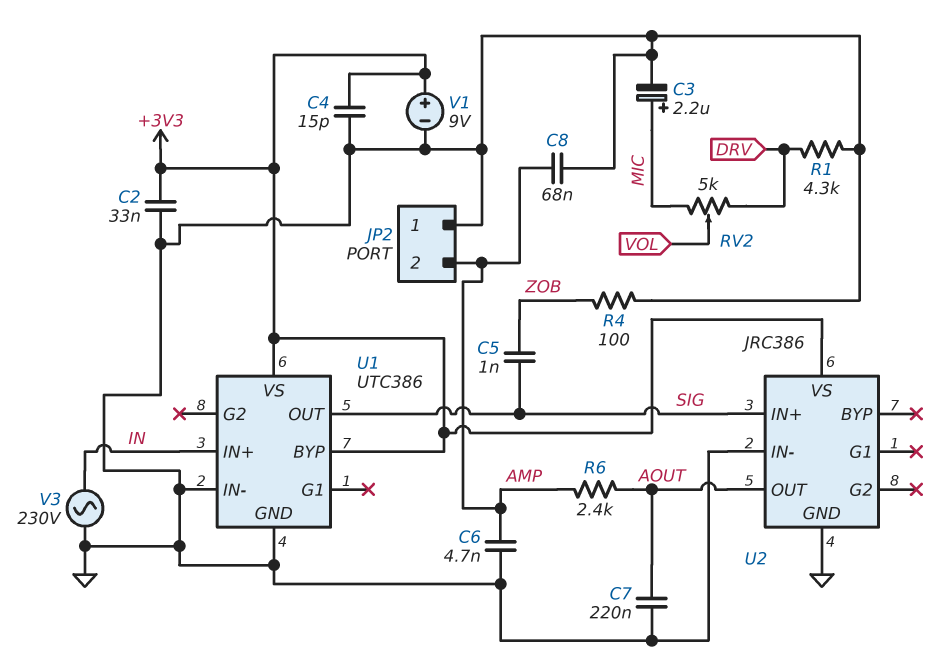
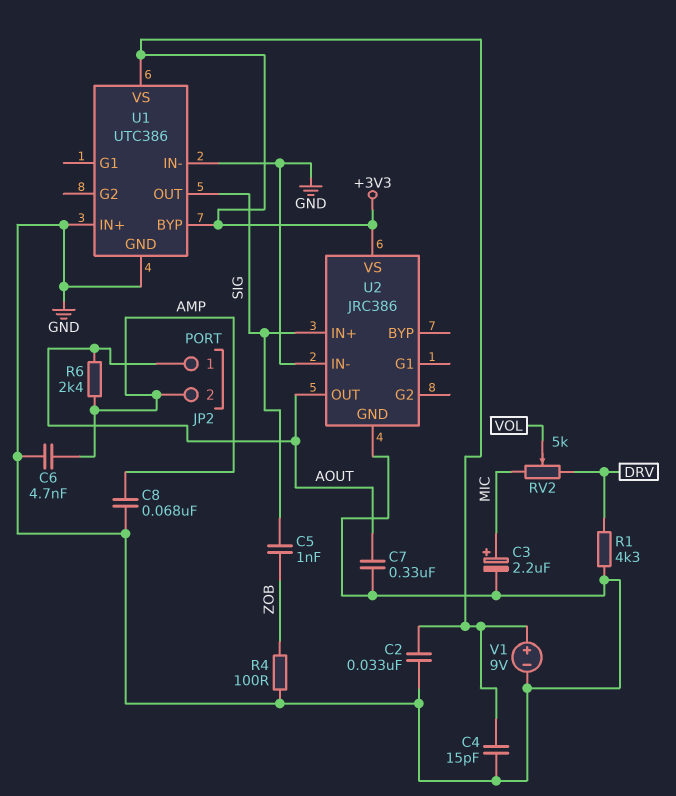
C7: 220nF (AOUT, GND) -> 330nF (AOUT, GND)
JP2 pin 1: GND -> AOUT
U1 pin IN+: IN -> GND
V3: AC 230V (GND, IN) -> none

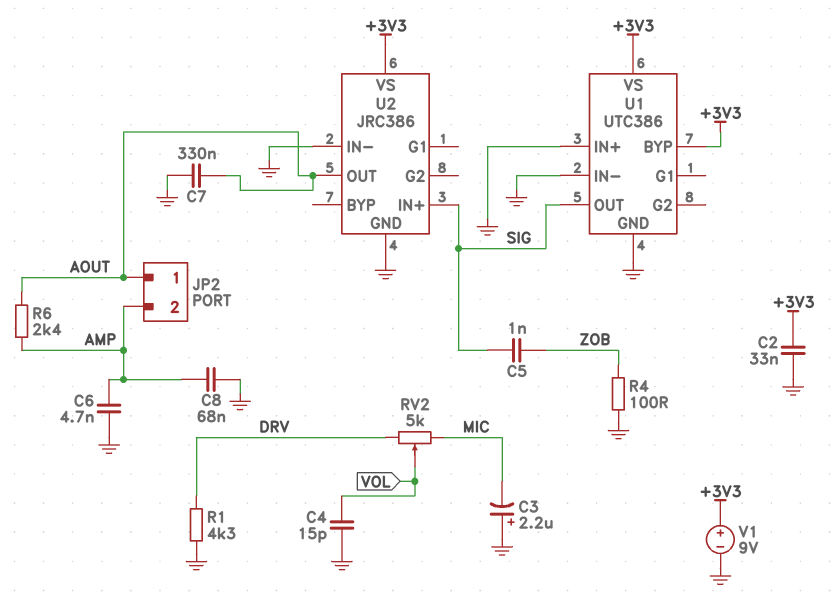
C3: 2.2uF (plus MIC, minus GND) -> 2.2uF (plus GND, minus MIC)
C4: 15pF (+3V3, GND) -> 15pF (GND, VOL)

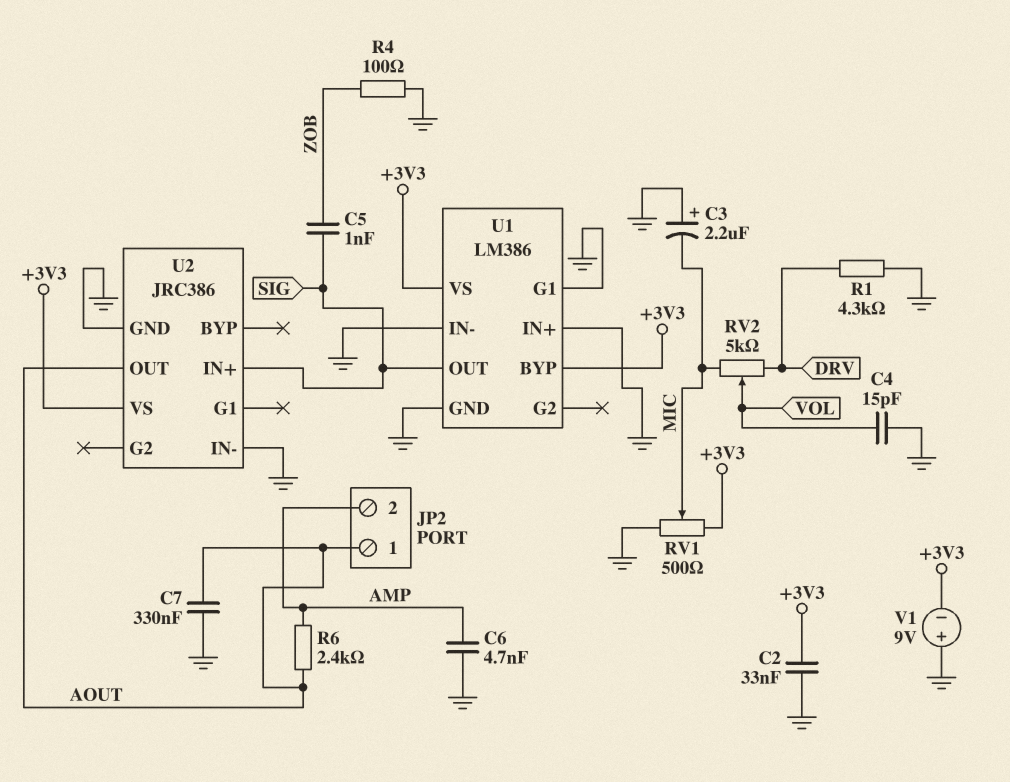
C8: 68nF (AMP, GND) -> none
RV1: none -> 500 (+3V3, GND, wiper MIC)
U1: UTC386 -> LM386
U1 pin G1: none -> GND
V1: 9V (plus +3V3, minus GND) -> 9V (plus GND, minus +3V3)

